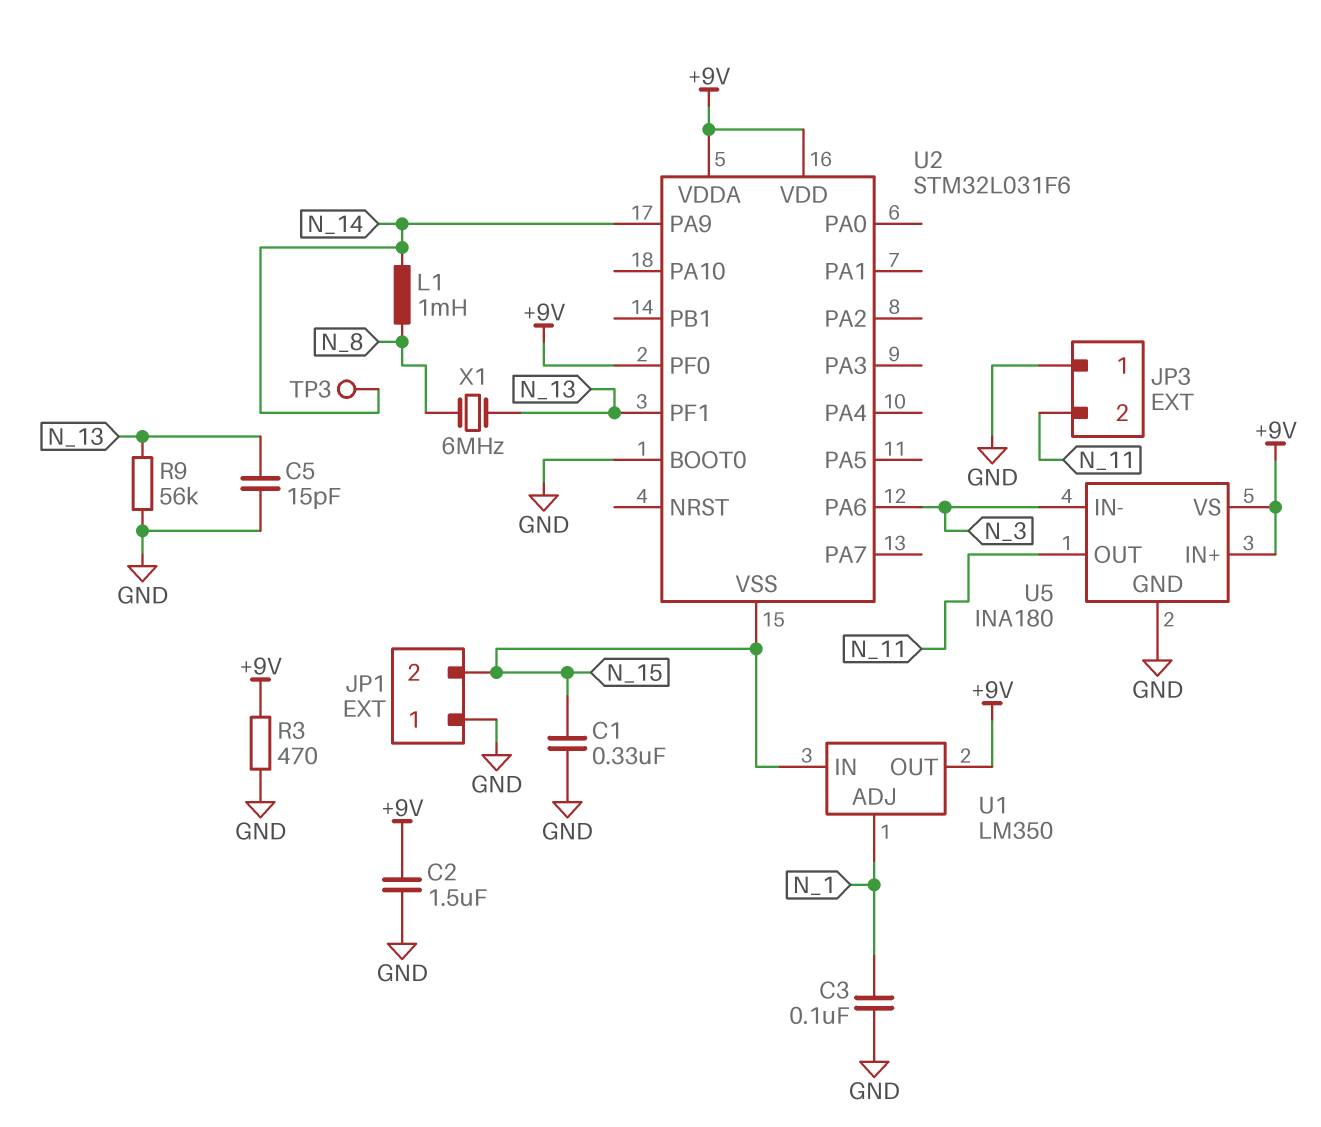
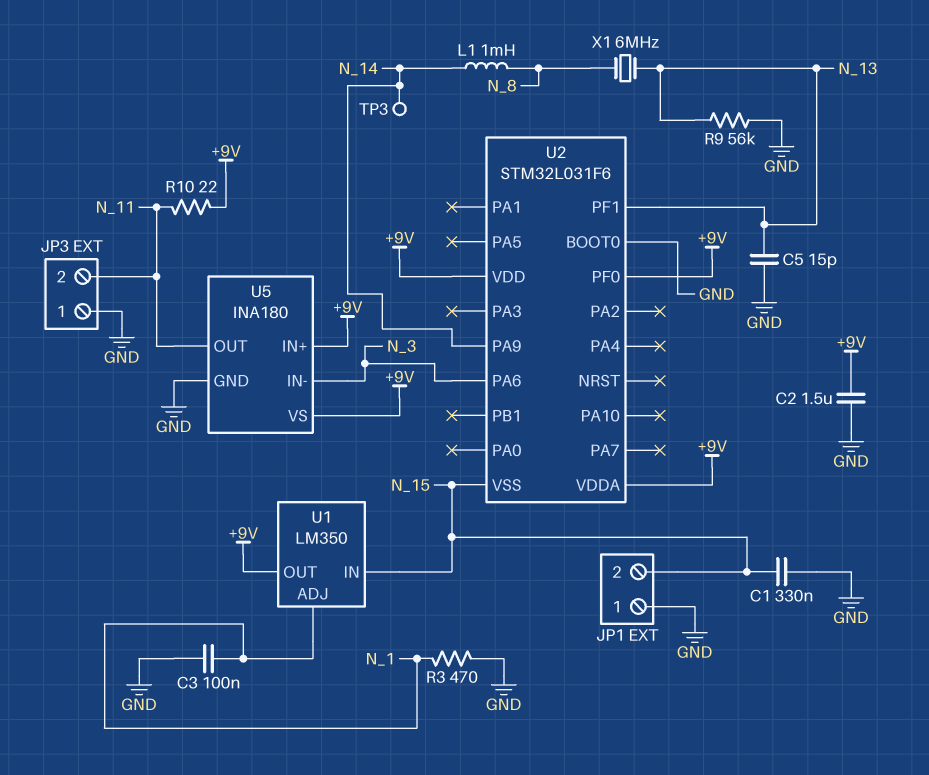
R3: 470 (+9V, GND) -> 470 (GND, N_1)
R10: none -> 22 (+9V, N_11)

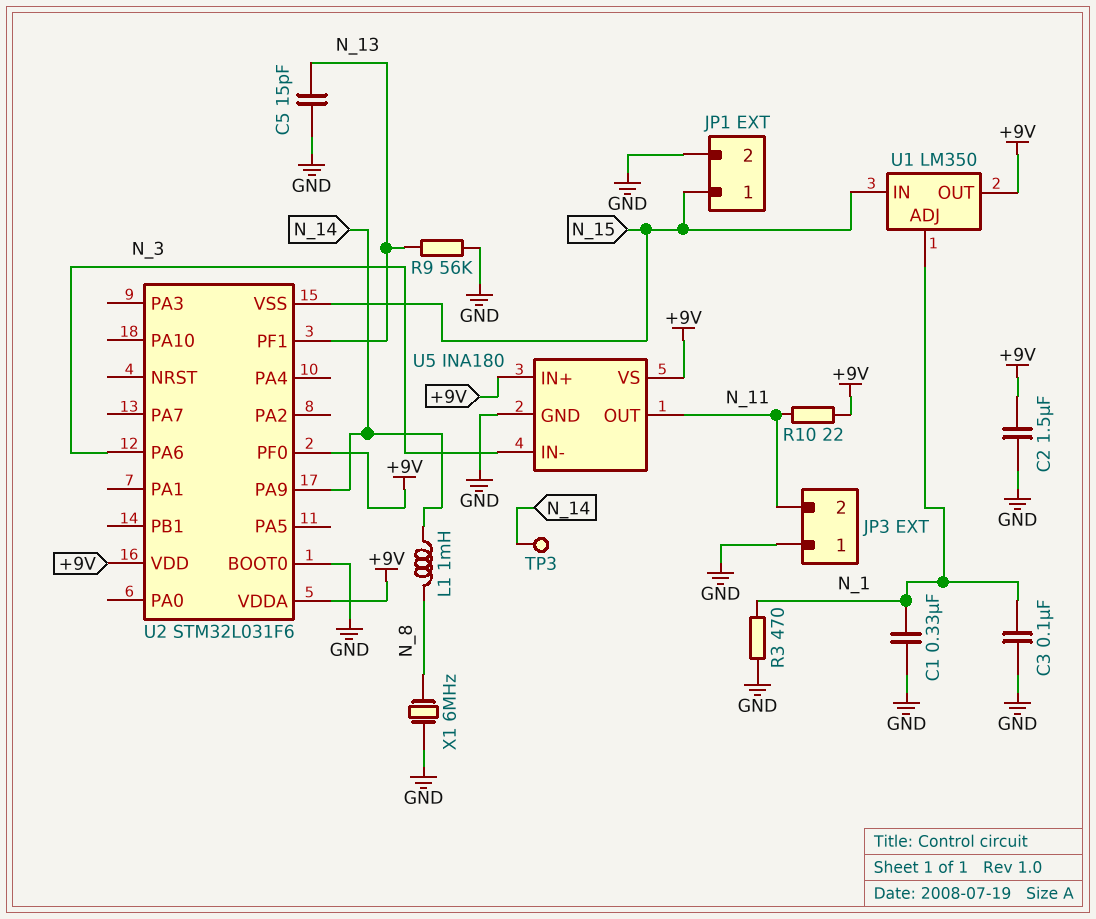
C1: 330nF (GND, N_15) -> 330nF (GND, N_1)
JP1 pin 1: GND -> N_15
JP1 pin 2: N_15 -> GND
X1: 6MHz (N_8, N_13) -> 6MHz (GND, N_8)

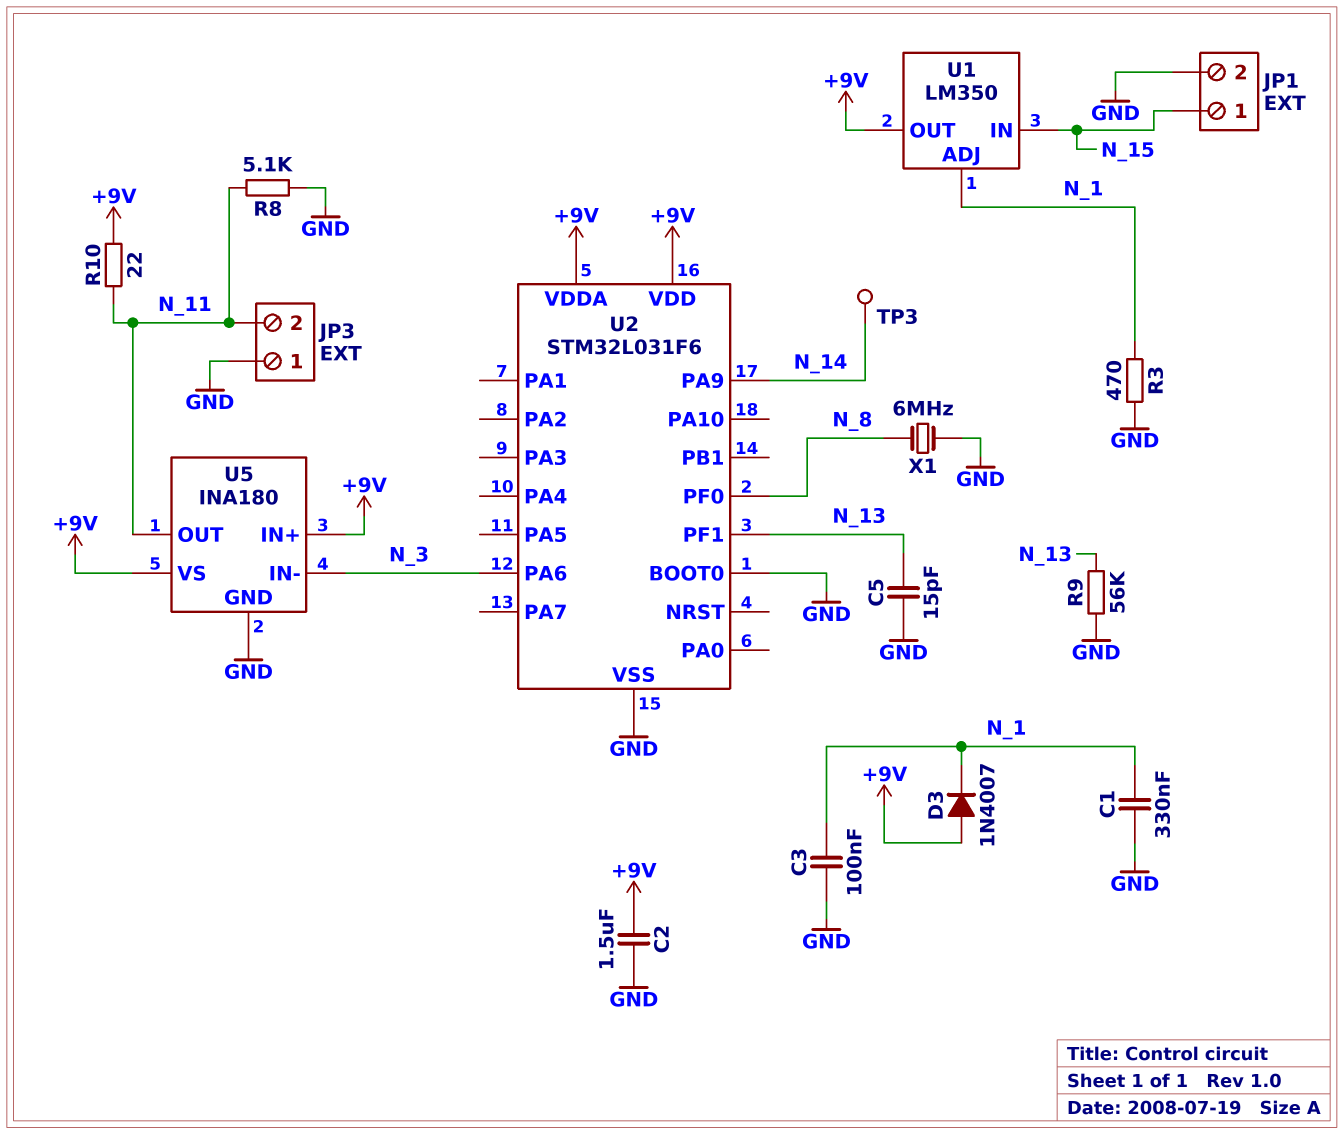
D3: none -> diode 1N4007 (A +9V, K N_1)
L1: 1mH (N_8, N_14) -> none
R8: none -> 5.1k (GND, N_11)
U2 pin PF0: +9V -> N_8
U2 pin VSS: N_15 -> GND

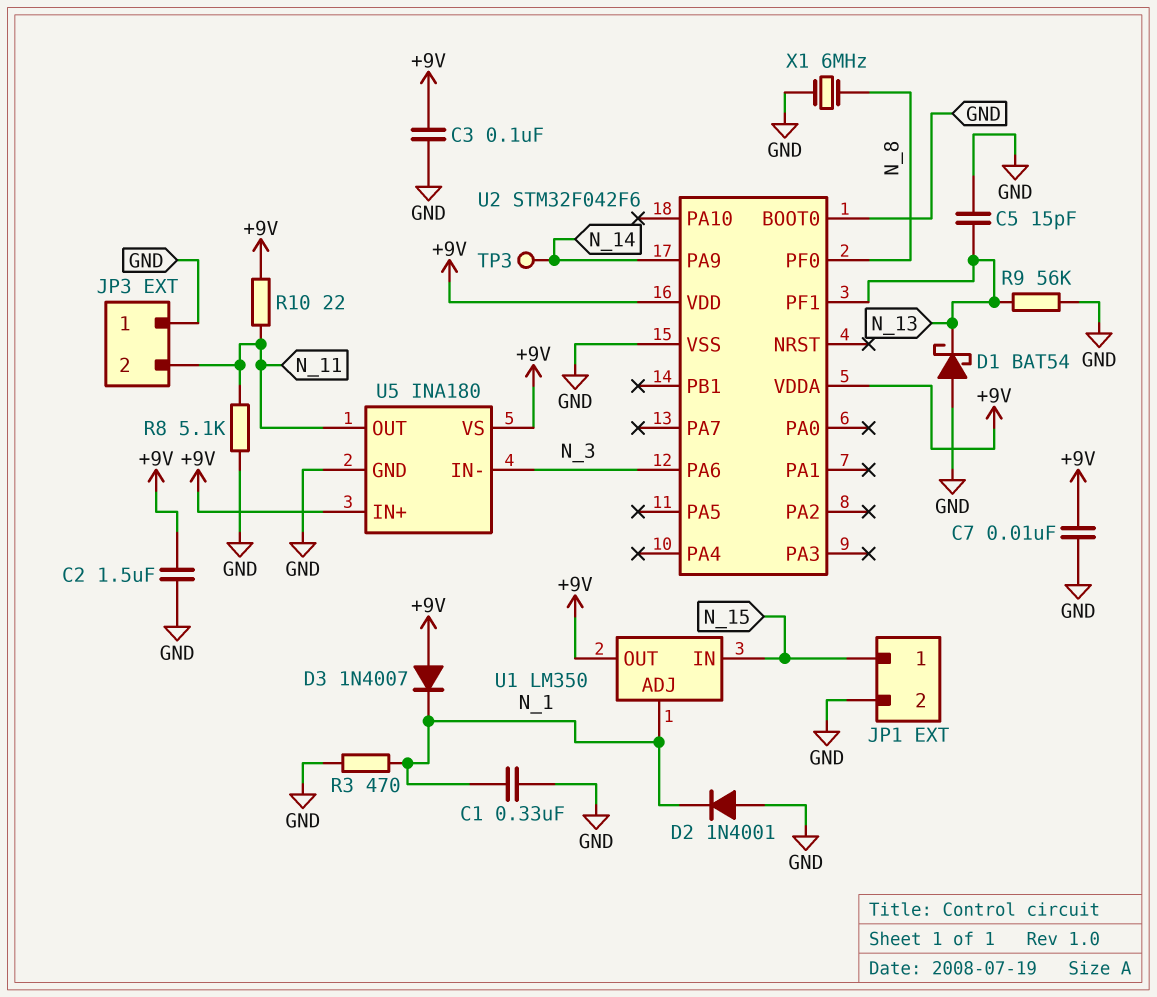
C3: 100nF (GND, N_1) -> 100nF (+9V, GND)
C7: none -> 10nF (+9V, GND)
D1: none -> schottky BAT54 (A GND, K N_13)
D2: none -> diode 1N4001 (A GND, K N_1)
U2: STM32L031F6 -> STM32F042F6

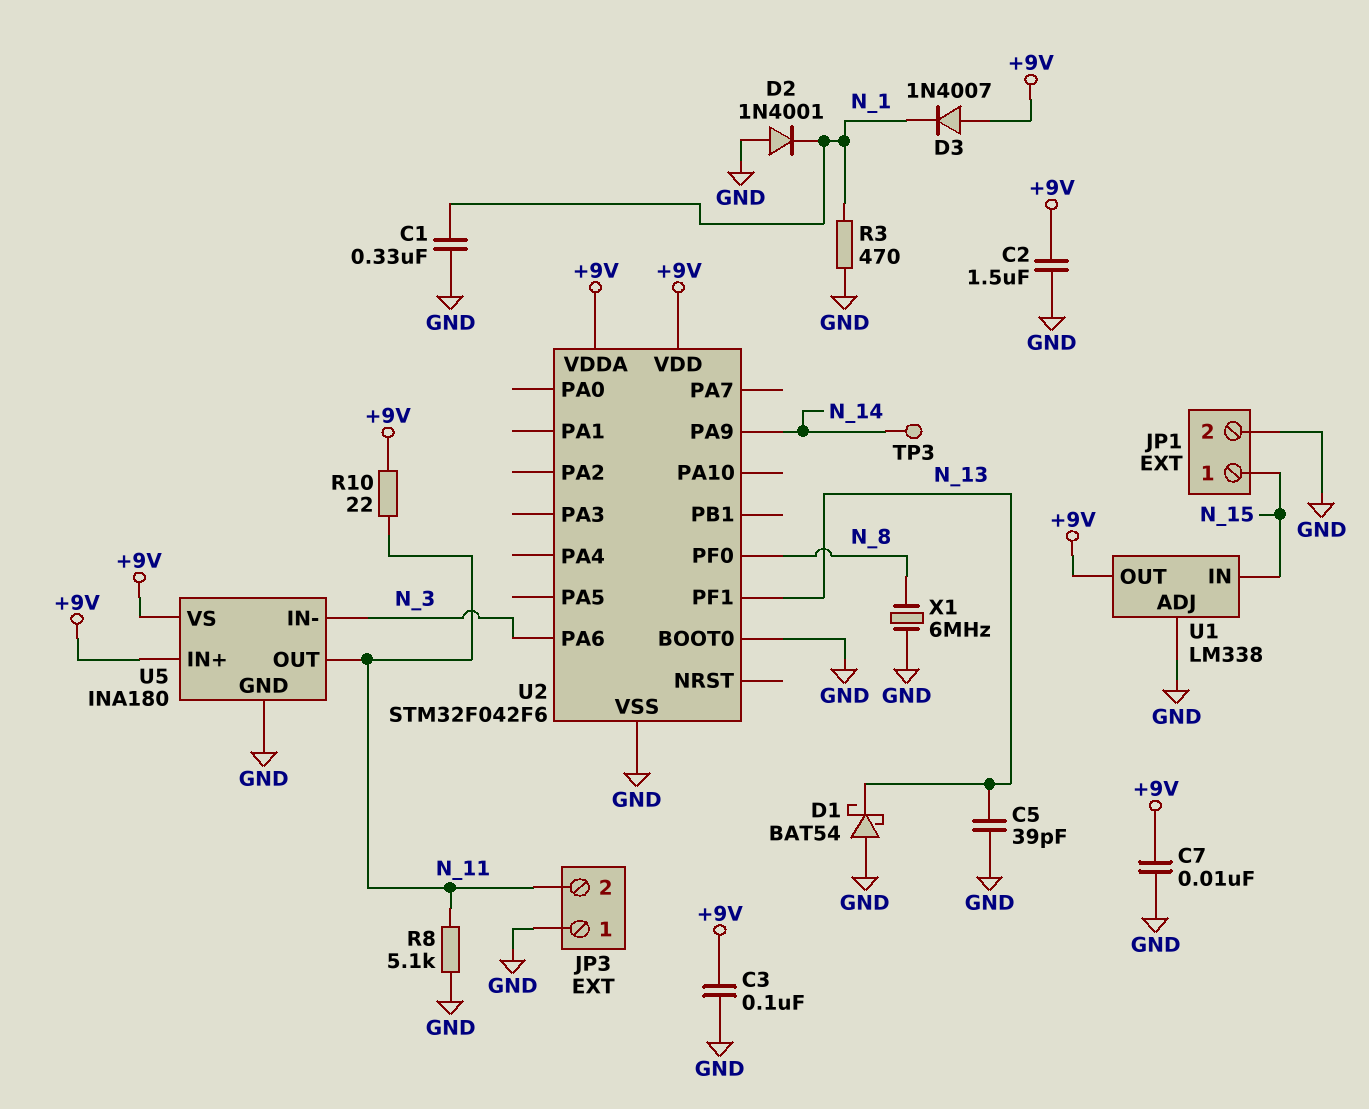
C5: 15pF (GND, N_13) -> 39pF (GND, N_13)
R9: 56k (GND, N_13) -> none
U1: LM350 -> LM338
U1 pin ADJ: N_1 -> GND

